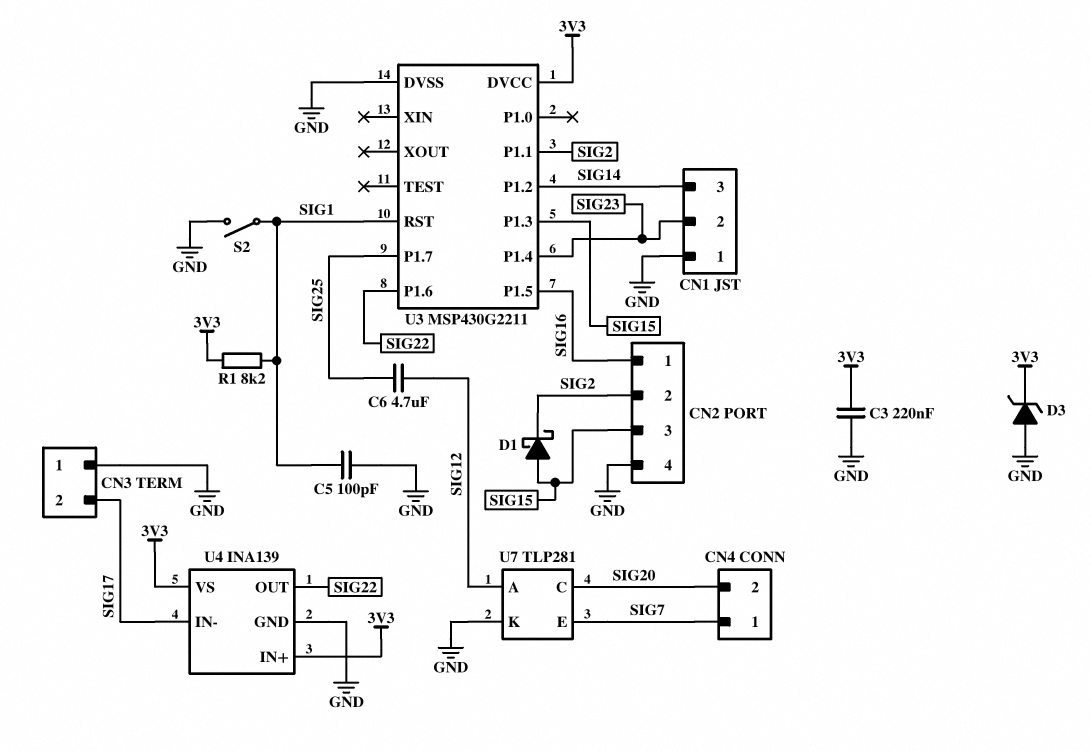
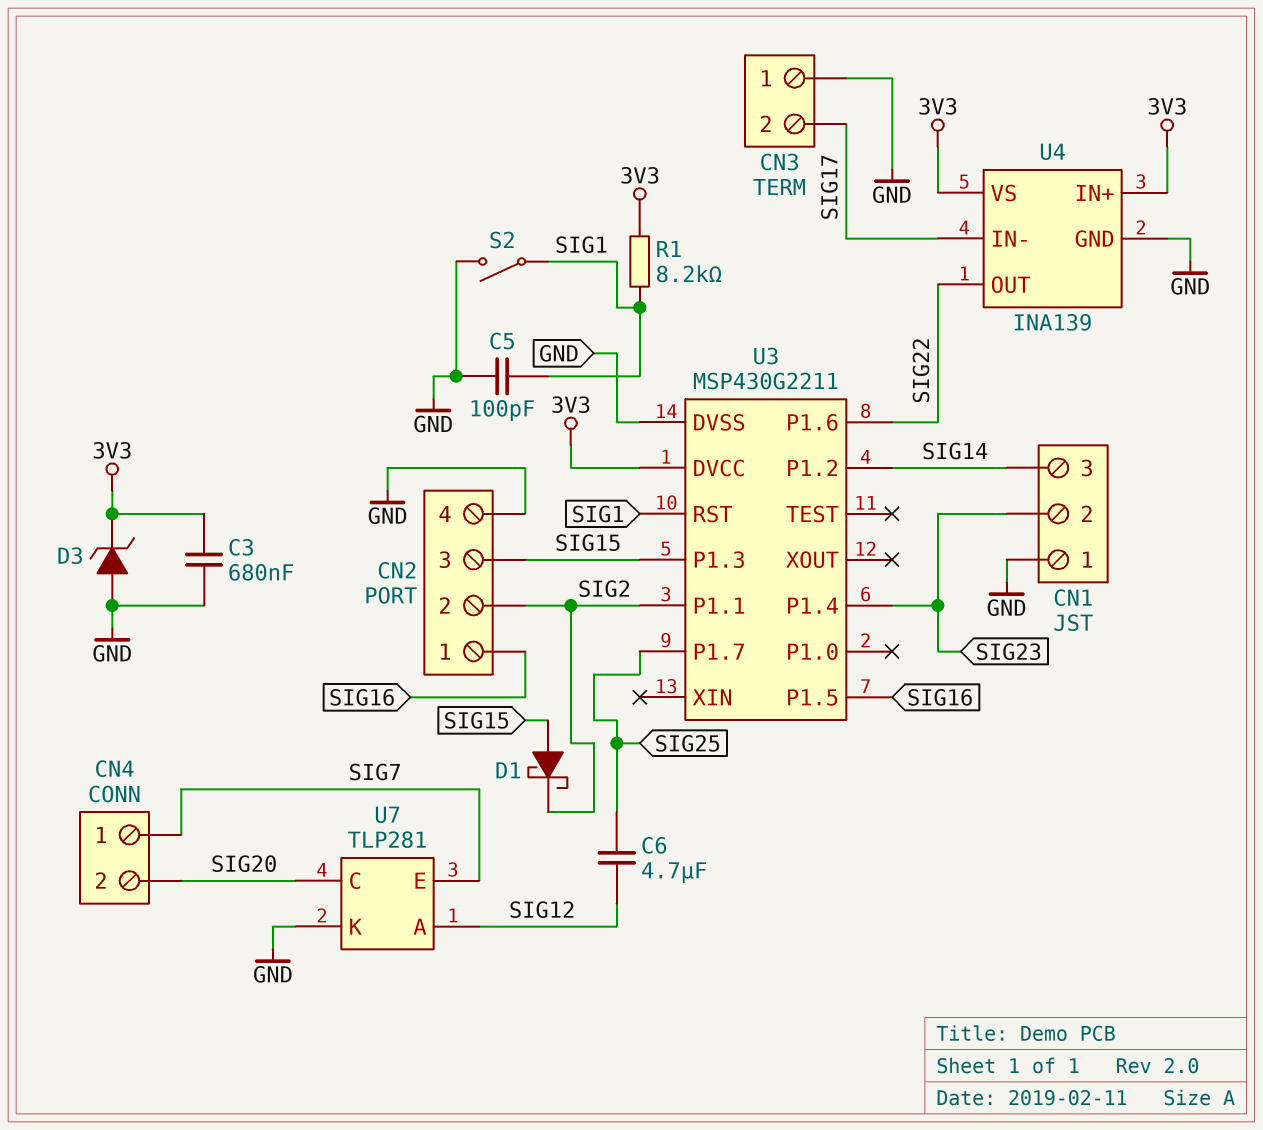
C3: 220nF (3V3, GND) -> 680nF (3V3, GND)

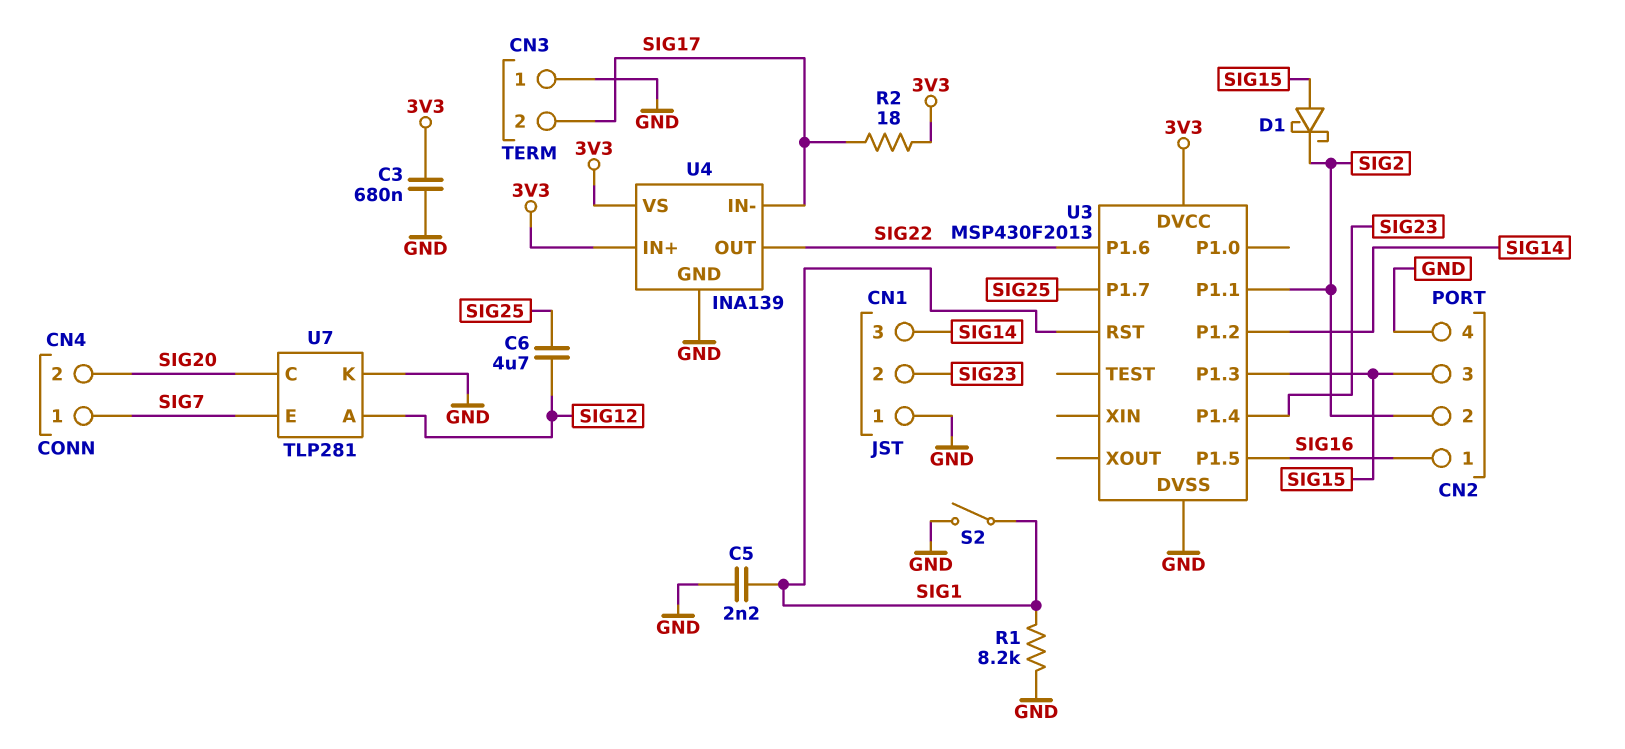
C5: 100pF (GND, SIG1) -> 2.2nF (GND, SIG1)
D3: zener (A GND, K 3V3) -> none
R1: 8.2k (3V3, SIG1) -> 8.2k (GND, SIG1)
R2: none -> 18 (3V3, SIG17)
U3: MSP430G2211 -> MSP430F2013

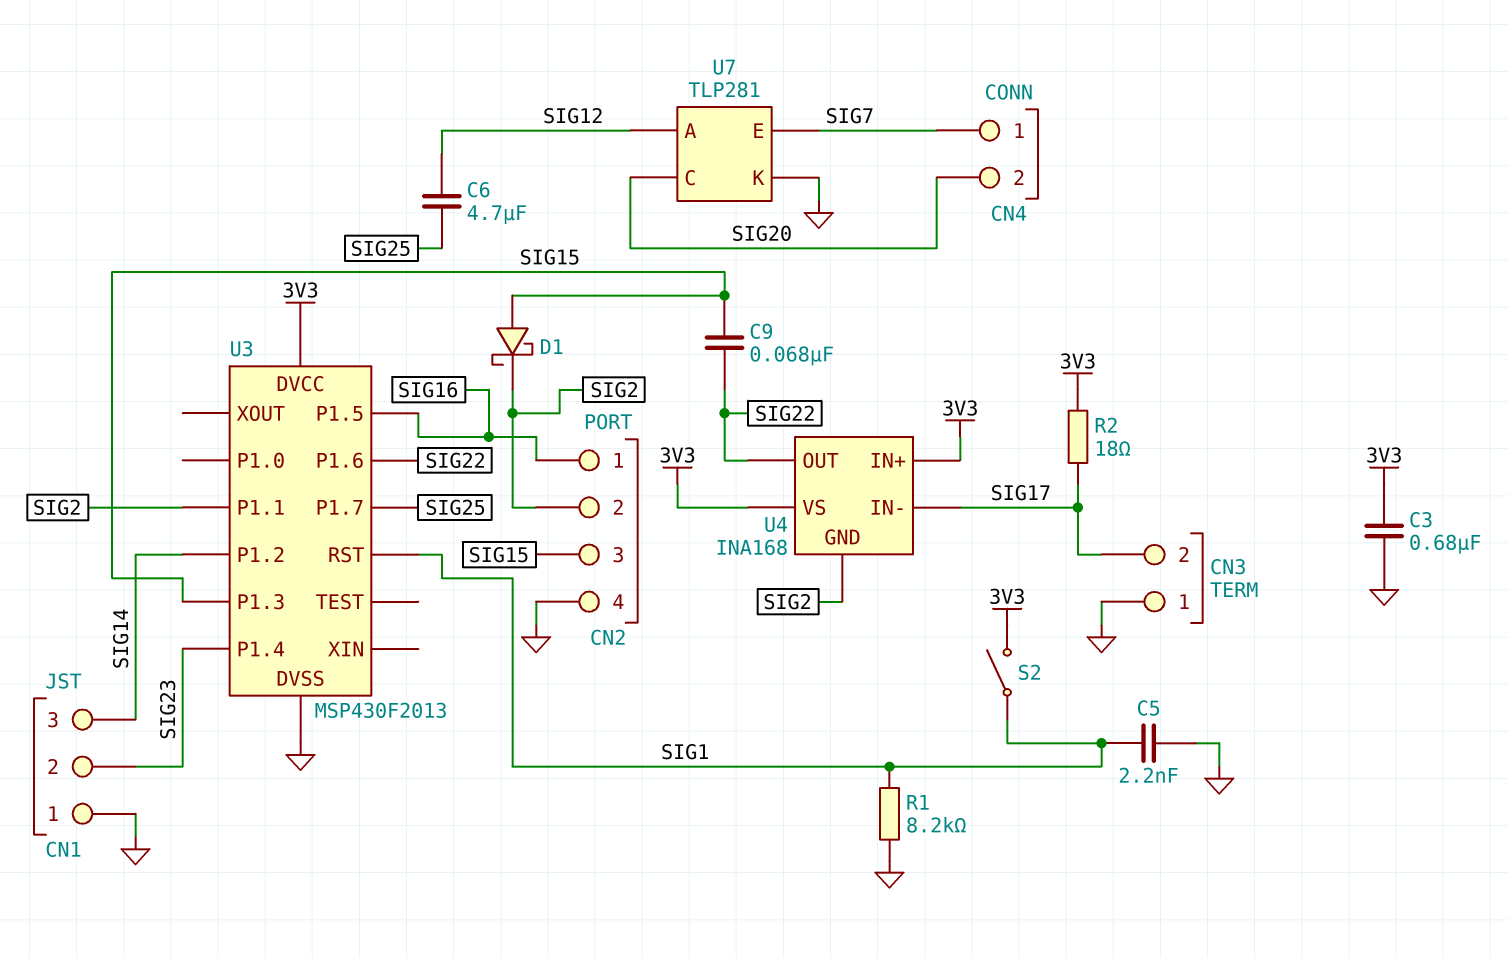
C9: none -> 68nF (SIG15, SIG22)
S2: switch (GND, SIG1) -> switch (3V3, SIG1)
U4: INA139 -> INA168
U4 pin GND: GND -> SIG2

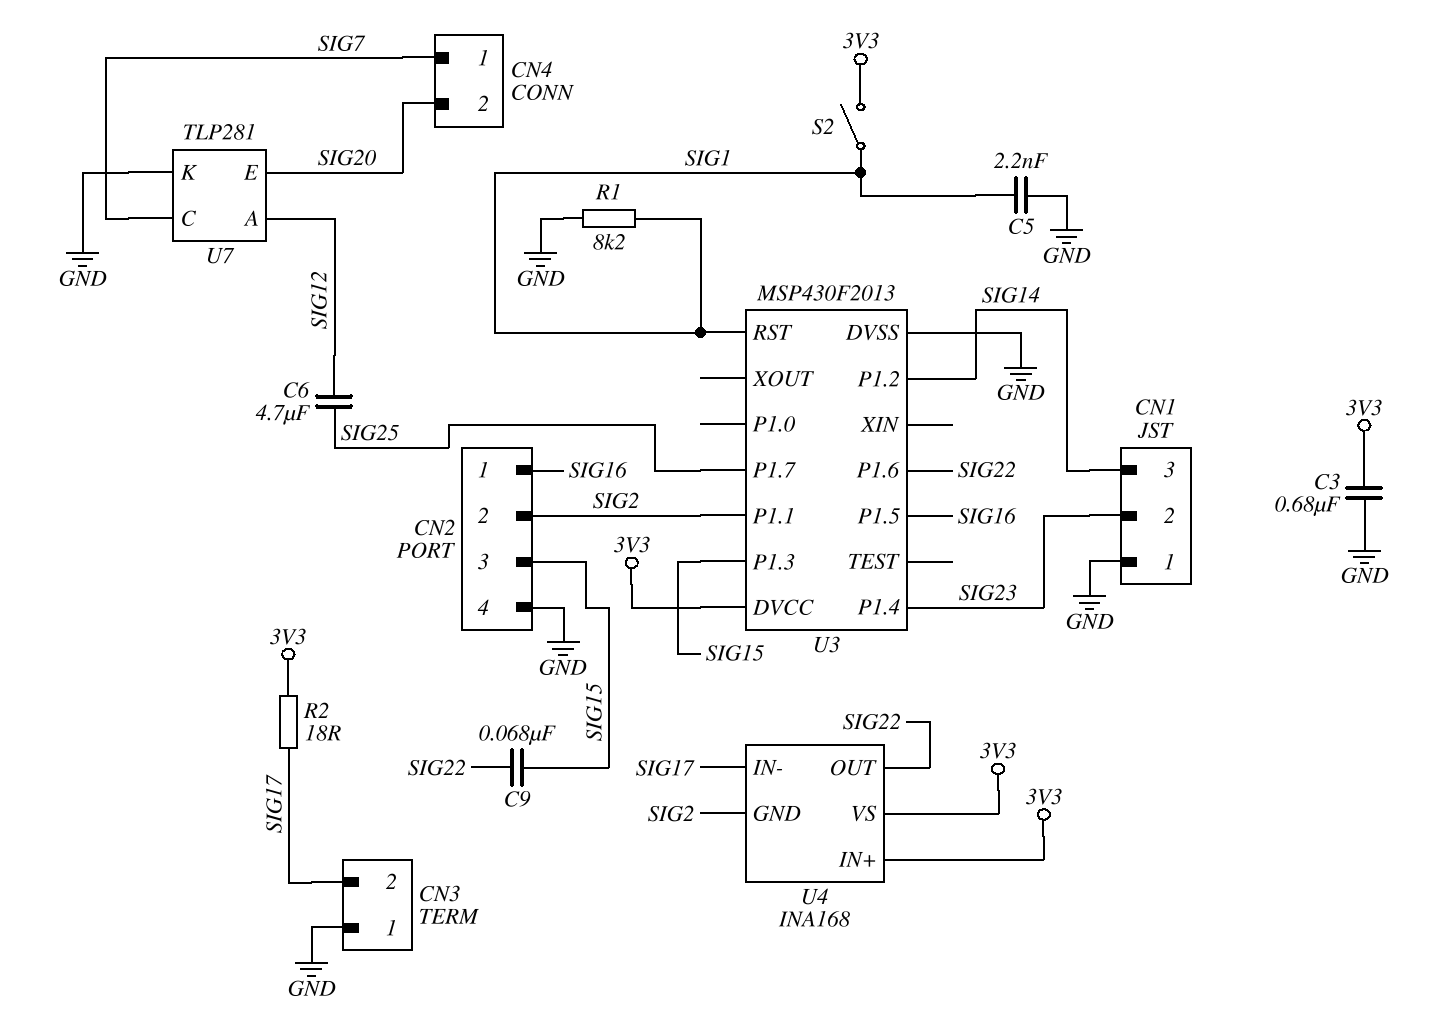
D1: schottky (A SIG15, K SIG2) -> none
U7 pin C: SIG20 -> SIG7
U7 pin E: SIG7 -> SIG20

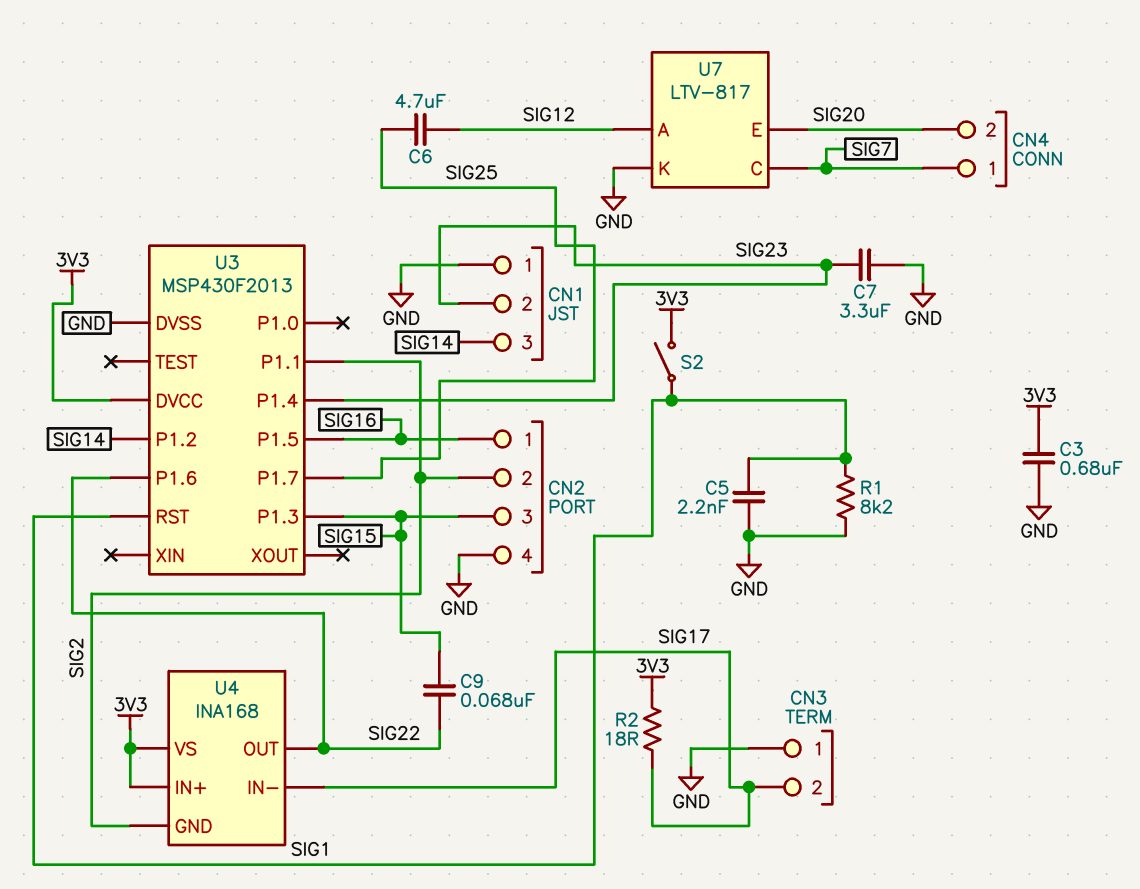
C7: none -> 3.3uF (GND, SIG23)
U7: TLP281 -> LTV-817

